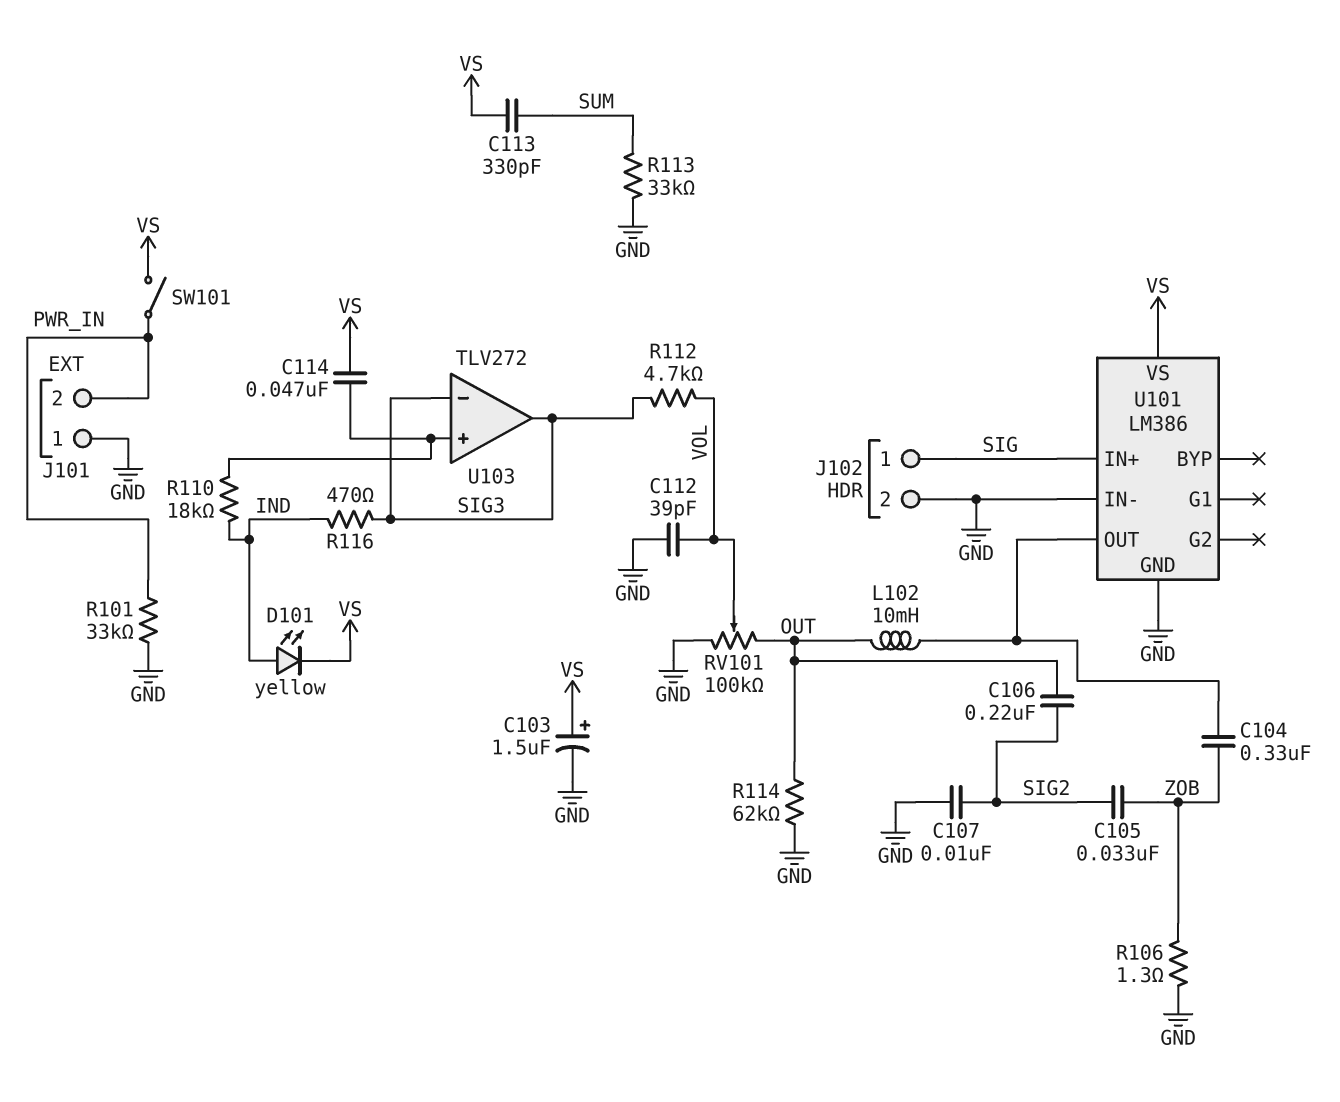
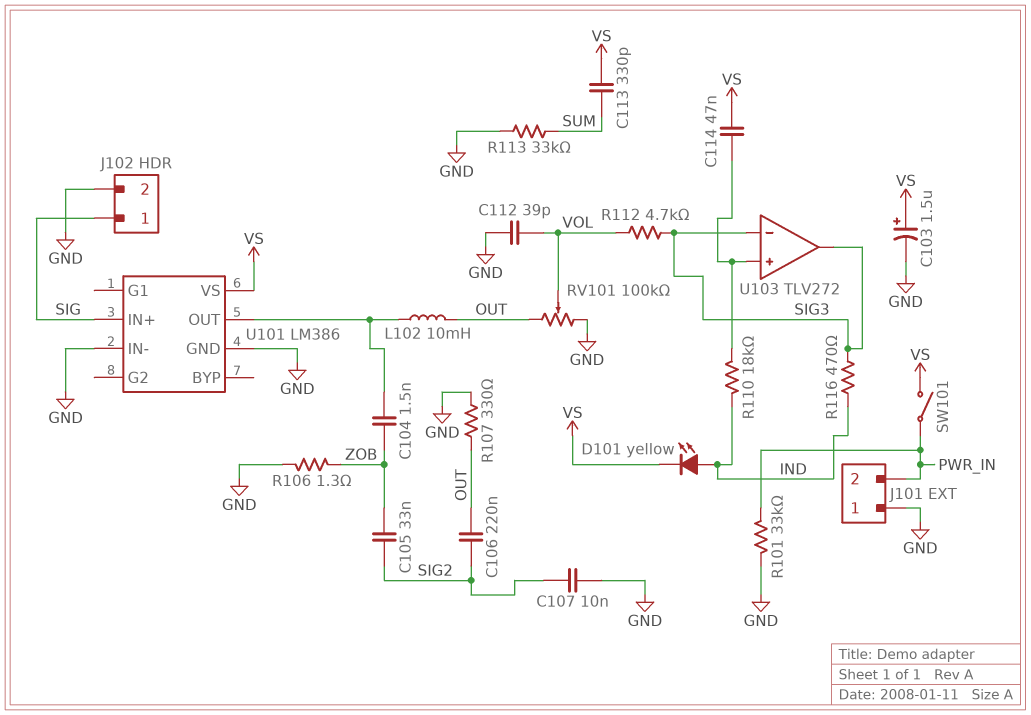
C104: 330nF (U101/OUT, ZOB) -> 1.5nF (U101/OUT, ZOB)
R107: none -> 330 (GND, OUT)
R114: 62k (GND, OUT) -> none

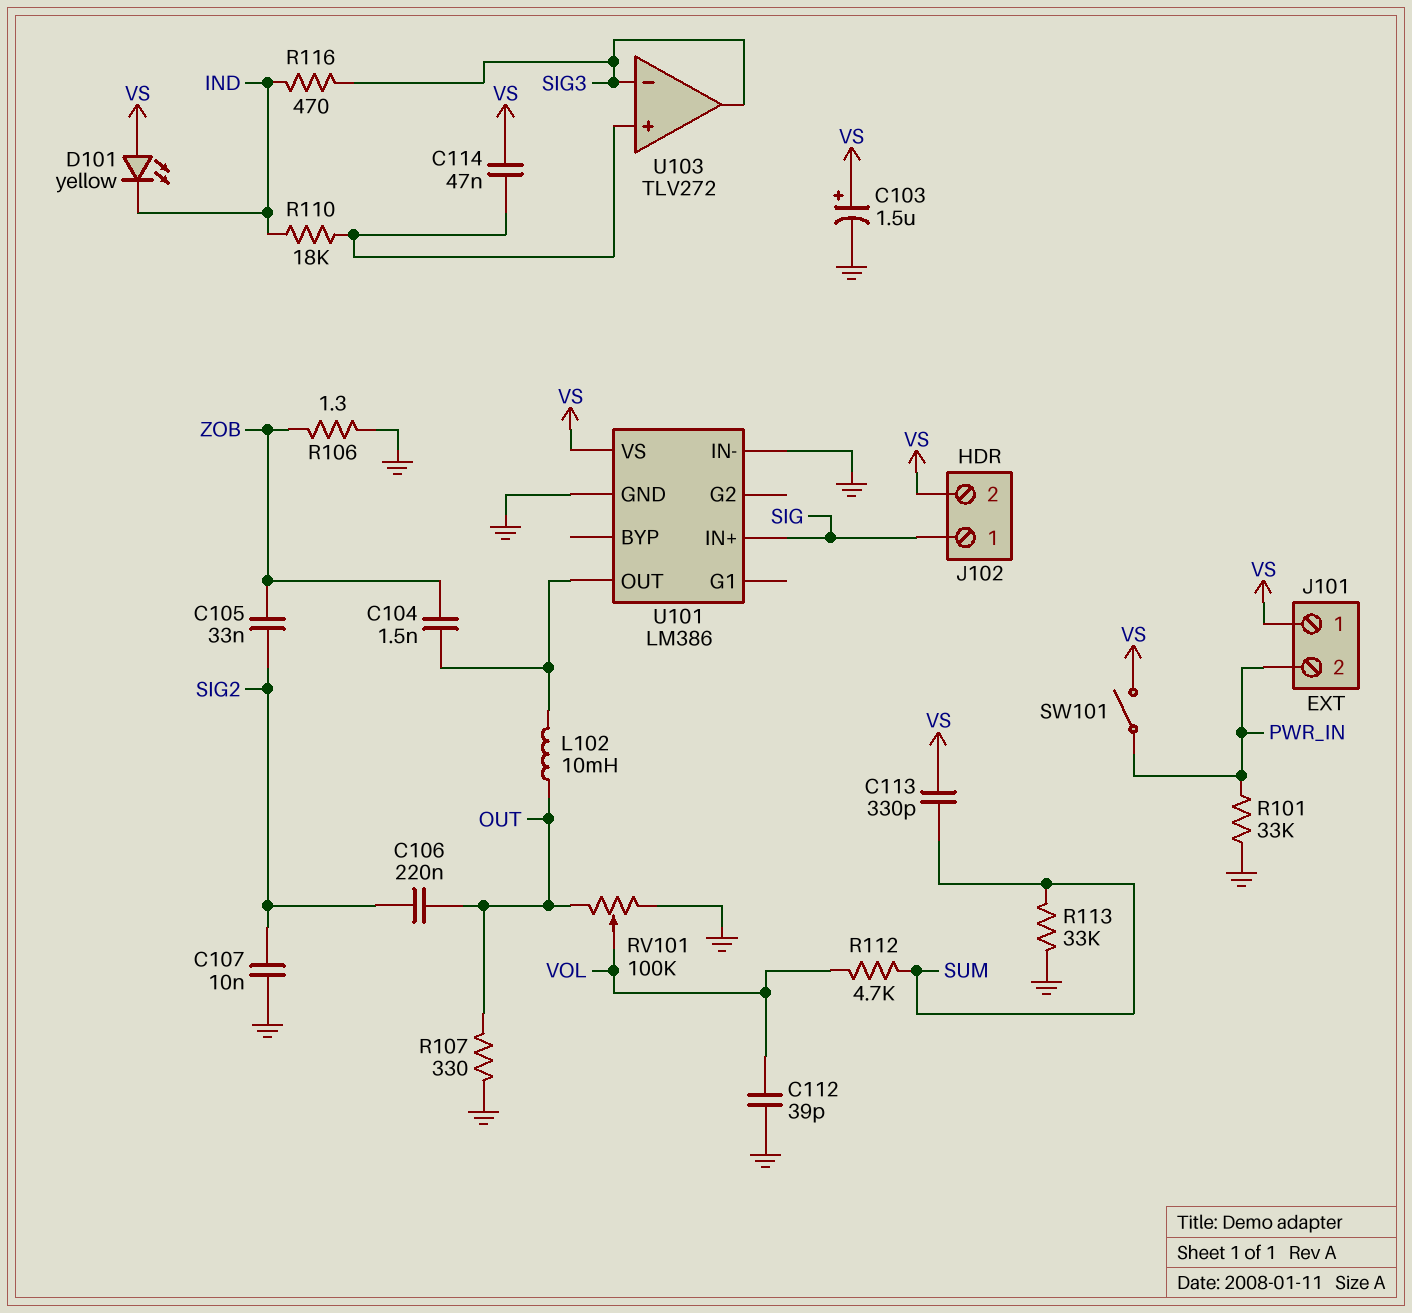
D101: LED yellow (A IND, K VS) -> LED yellow (A VS, K IND)
J101 pin 1: GND -> VS
J102 pin 2: GND -> VS
R112: 4.7k (SIG3, VOL) -> 4.7k (SUM, VOL)

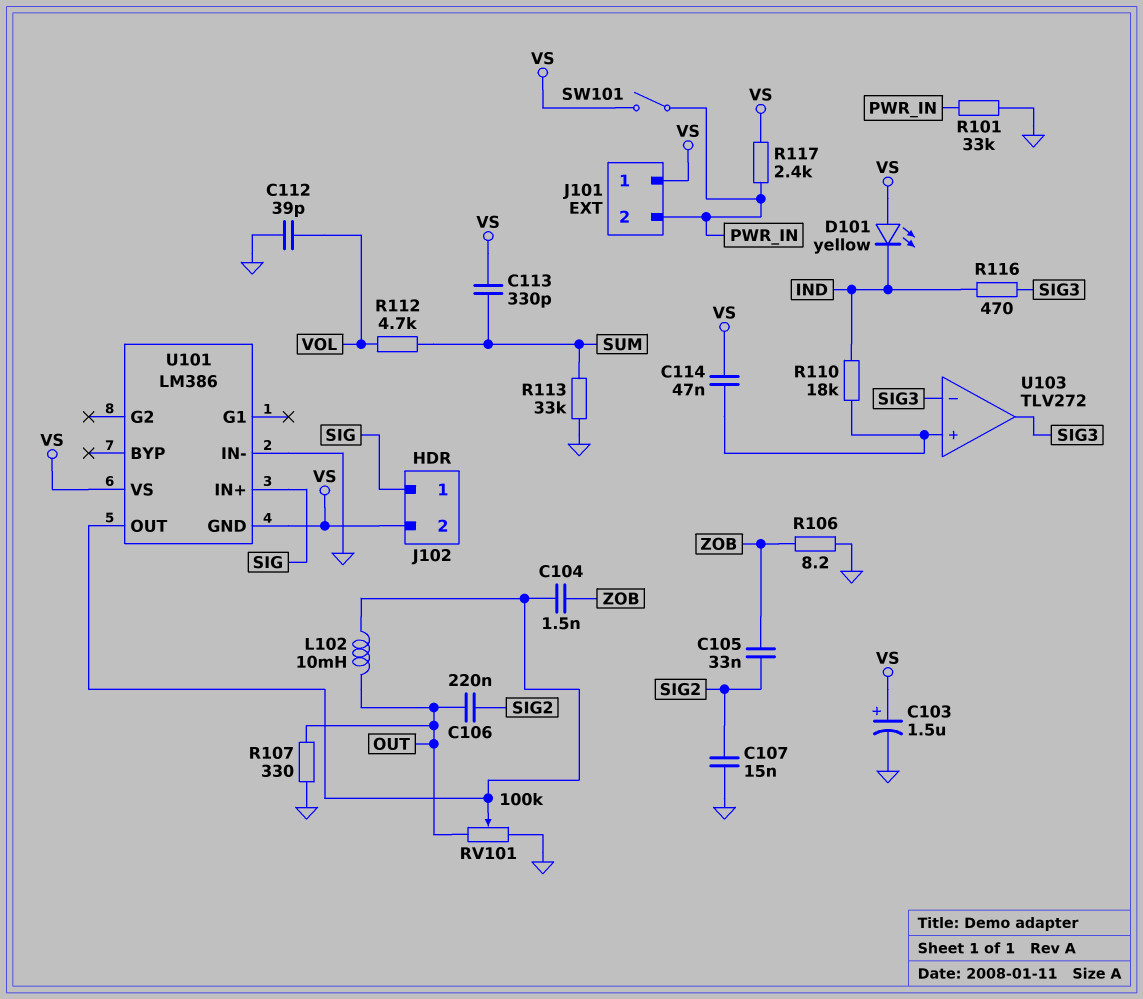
C107: 10nF (GND, SIG2) -> 15nF (GND, SIG2)
R106: 1.3 (GND, ZOB) -> 8.2 (GND, ZOB)
R117: none -> 2.4k (PWR_IN, VS)
RV101: 100k (GND, OUT, wiper VOL) -> 100k (GND, OUT, wiper U101/OUT)
U101 pin GND: GND -> VS

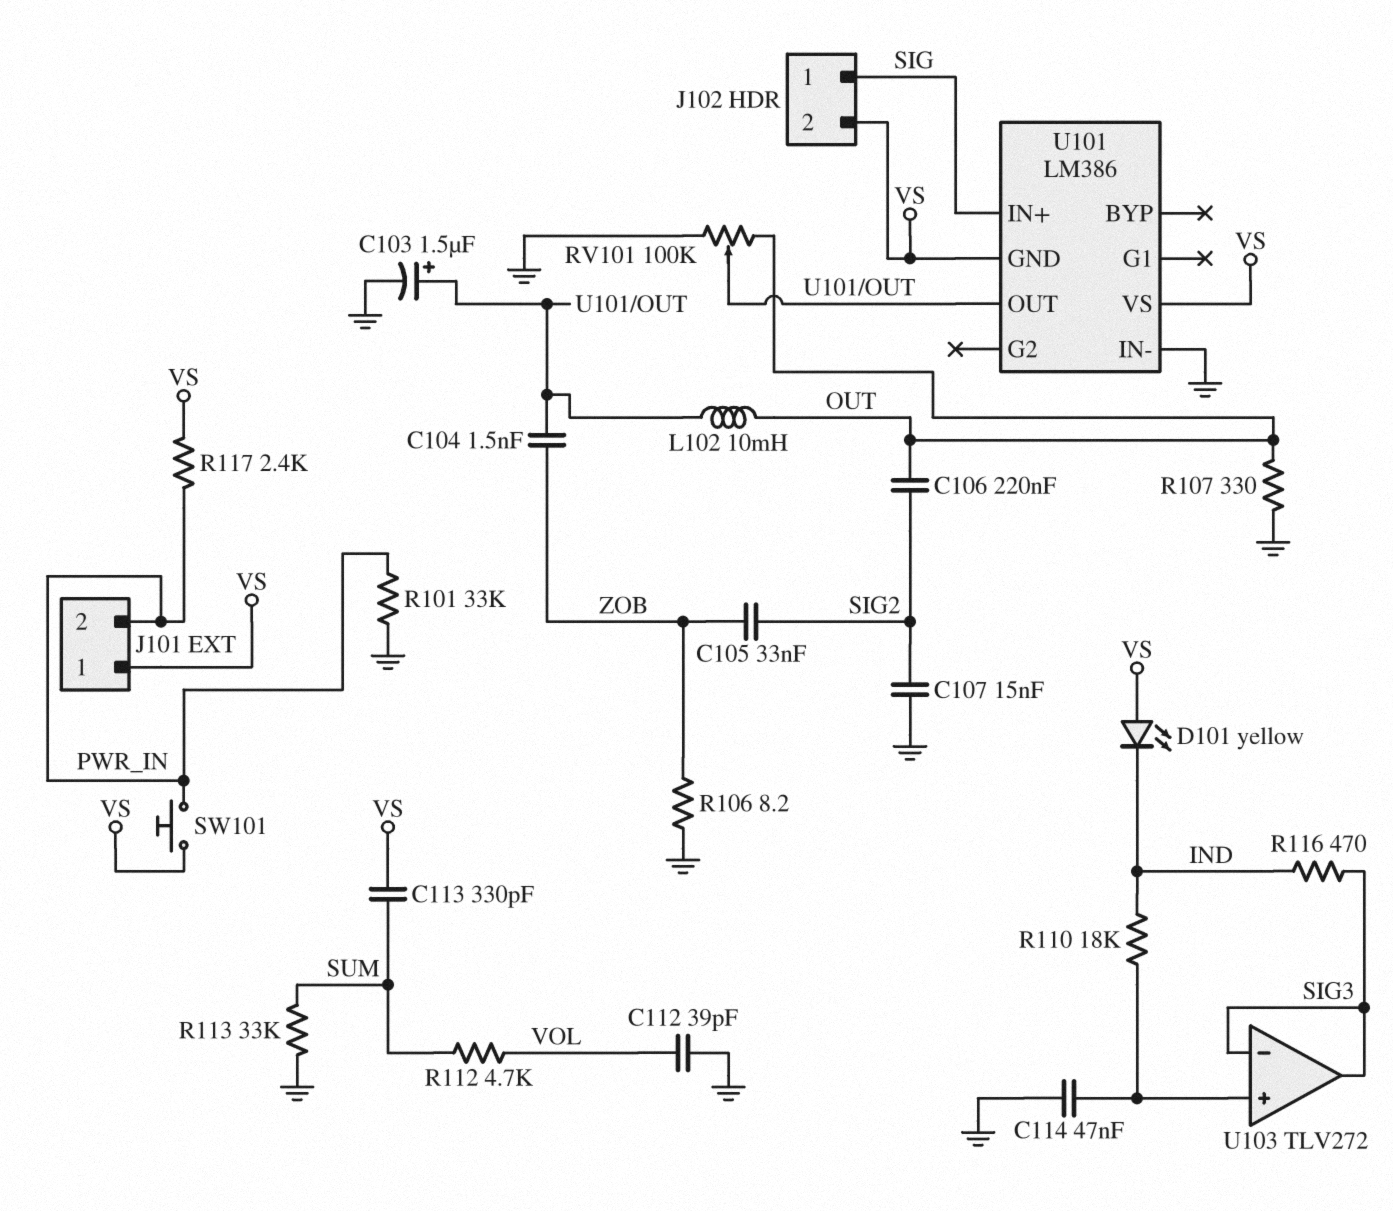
C103: 1.5uF (plus VS, minus GND) -> 1.5uF (plus U101/OUT, minus GND)
C114: 47nF (U103/in+, VS) -> 47nF (GND, U103/in+)
SW101: switch (PWR_IN, VS) -> button (PWR_IN, VS)

